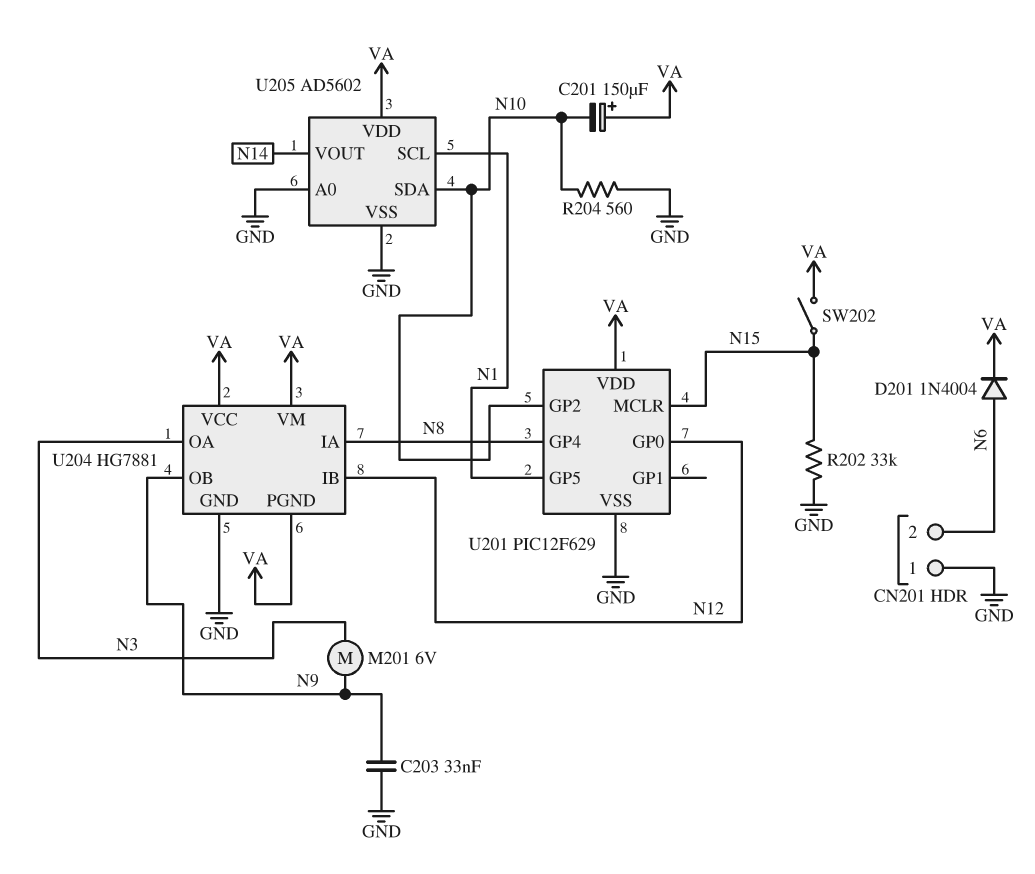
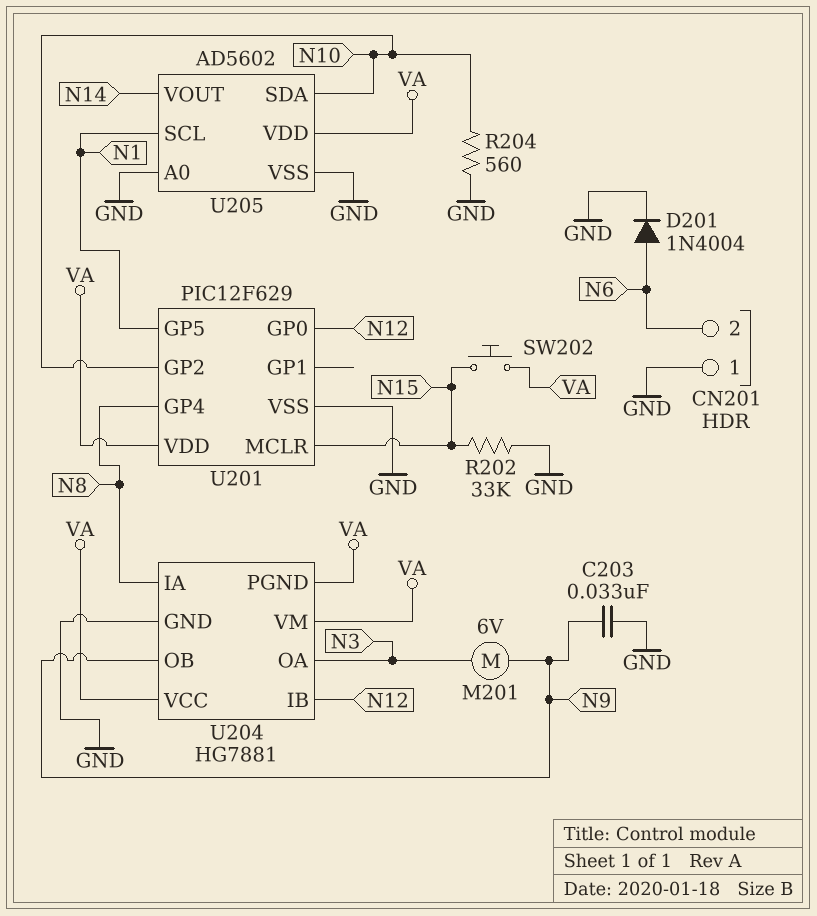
C201: 150uF (plus VA, minus N10) -> none
D201: diode 1N4004 (A N6, K VA) -> diode 1N4004 (A N6, K GND)
SW202: switch (N15, VA) -> button (N15, VA)

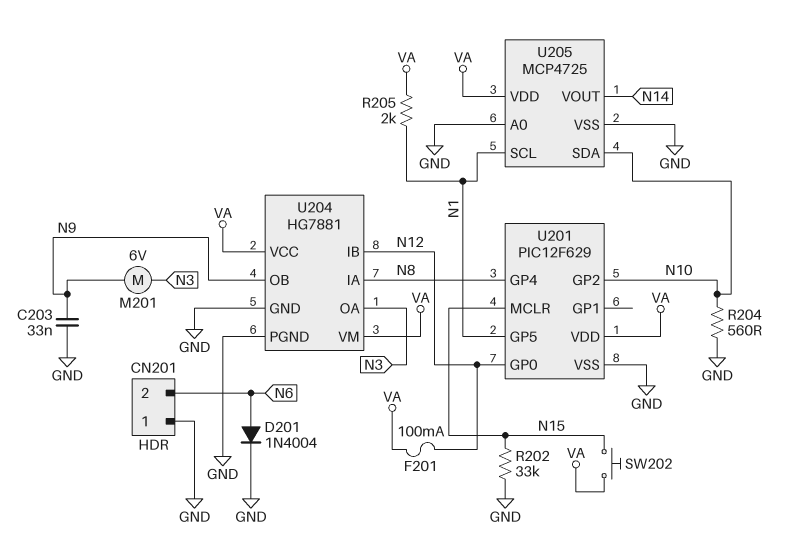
F201: none -> 100mA (N12, VA)
R205: none -> 2k (N1, VA)
U204 pin PGND: VA -> GND
U205: AD5602 -> MCP4725

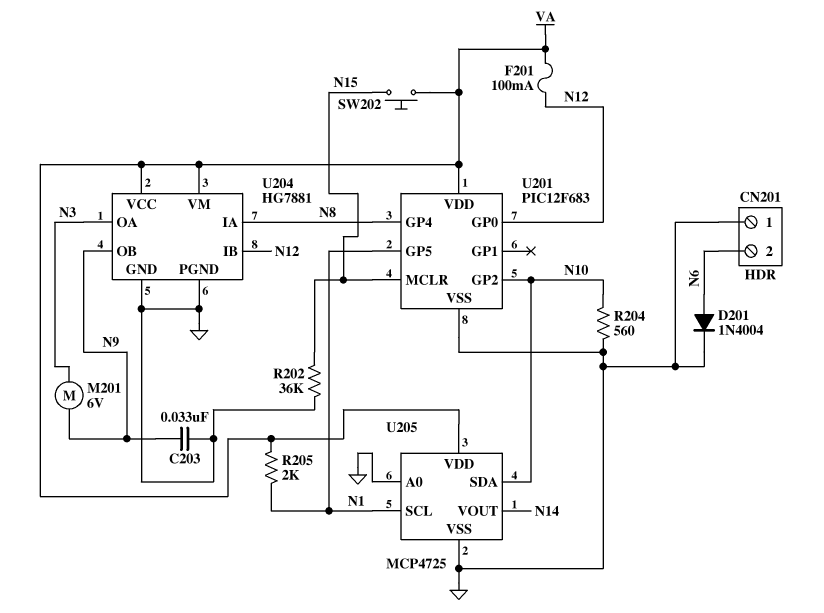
R202: 33k (GND, N15) -> 36k (GND, N15)
U201: PIC12F629 -> PIC12F683

